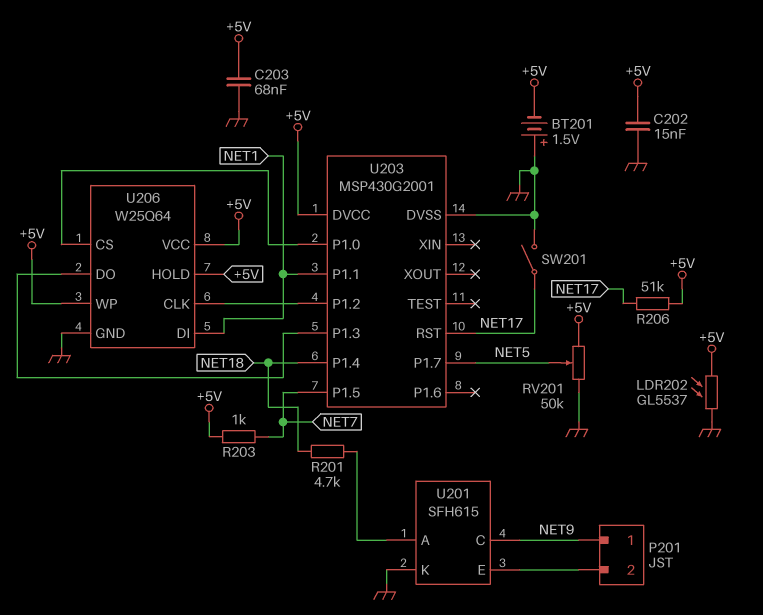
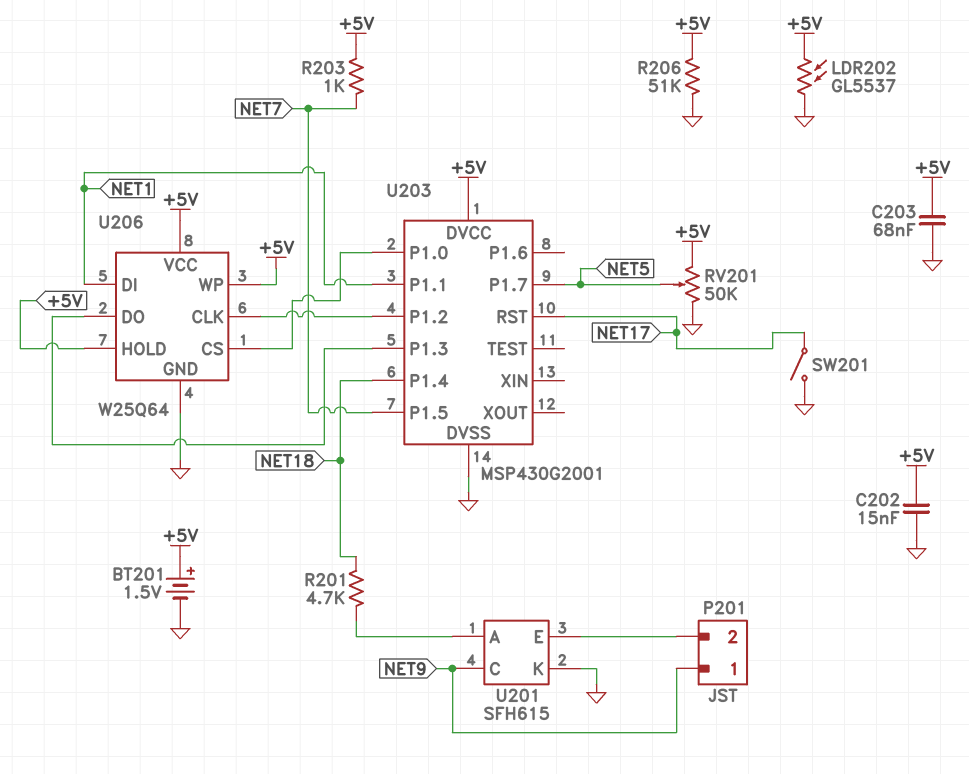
BT201: 1.5V (plus GND, minus +5V) -> 1.5V (plus +5V, minus GND)
R206: 51k (+5V, NET17) -> 51k (+5V, GND)

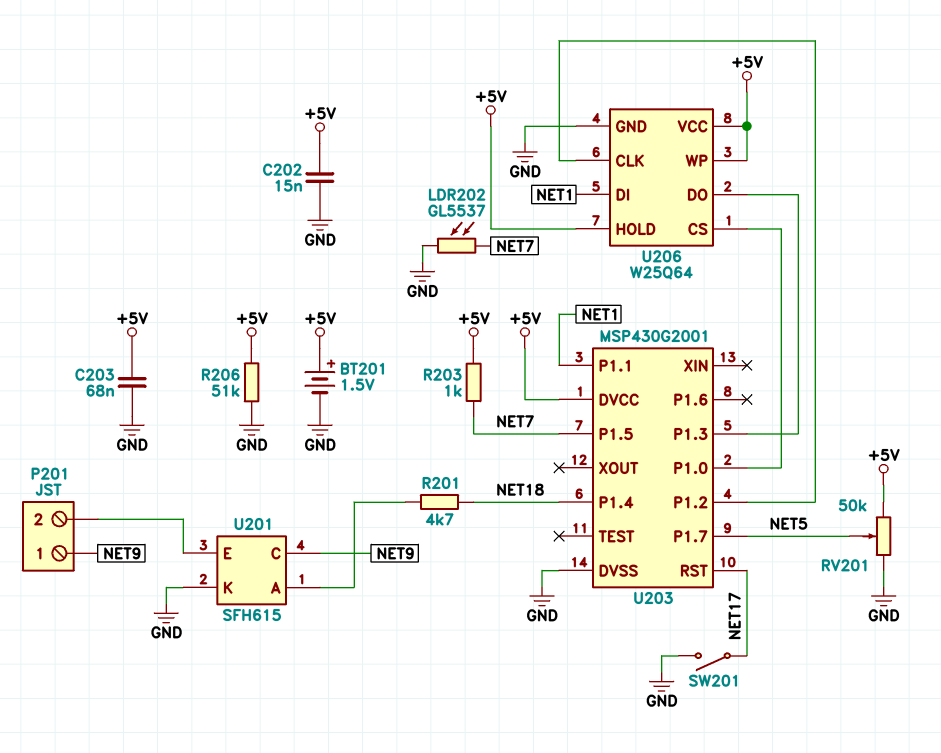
LDR202: GL5537 (+5V, GND) -> GL5537 (GND, NET7)

